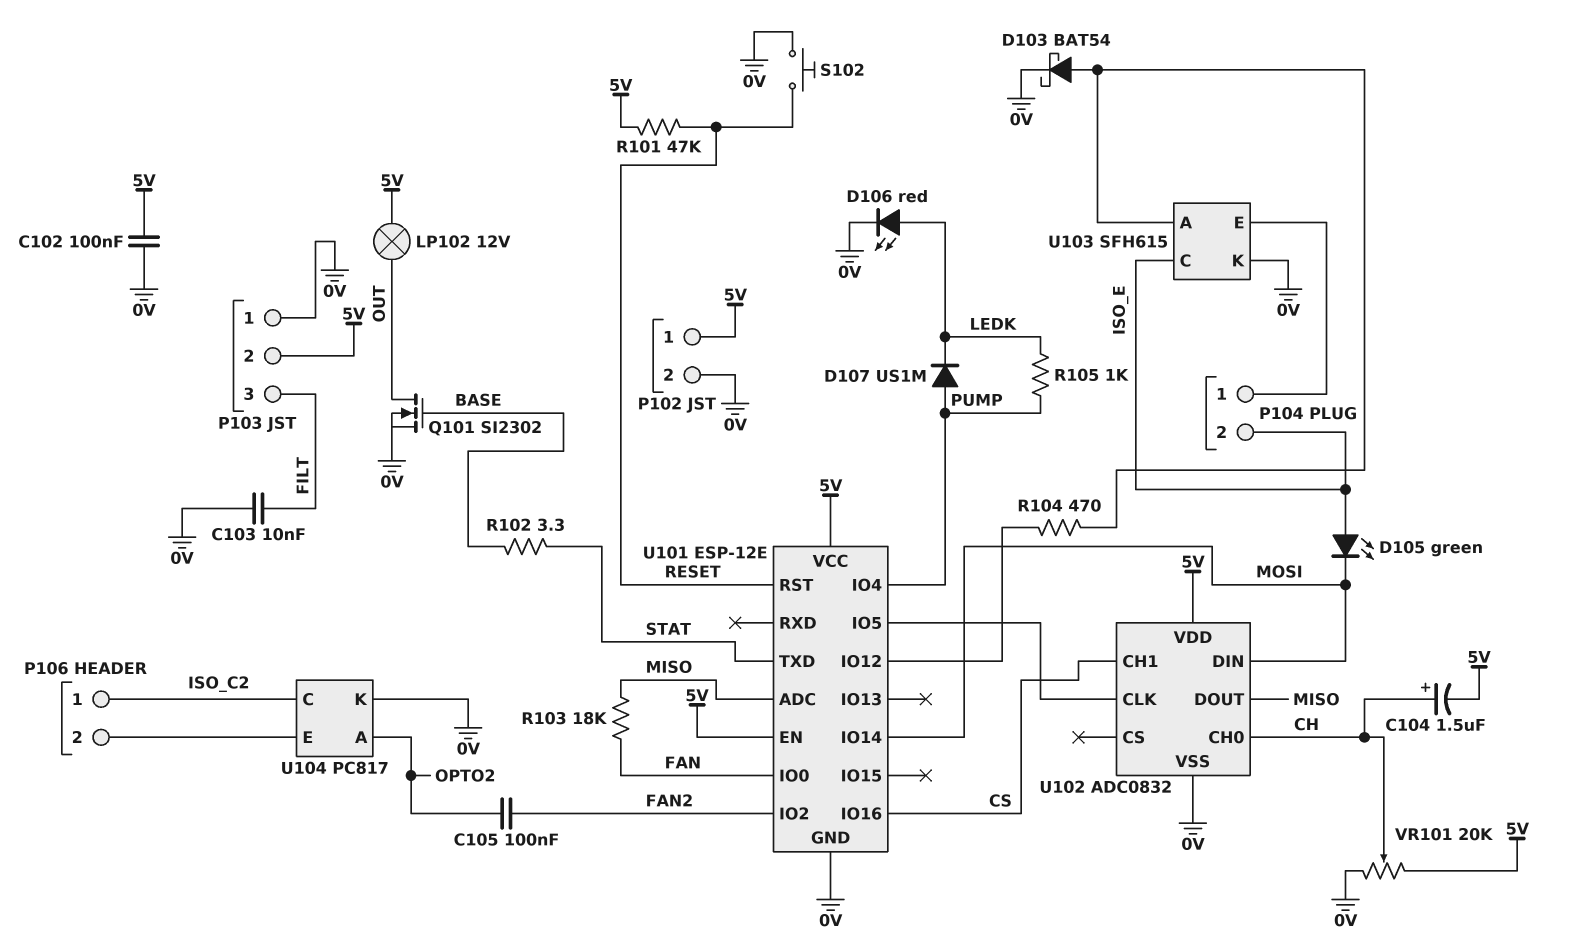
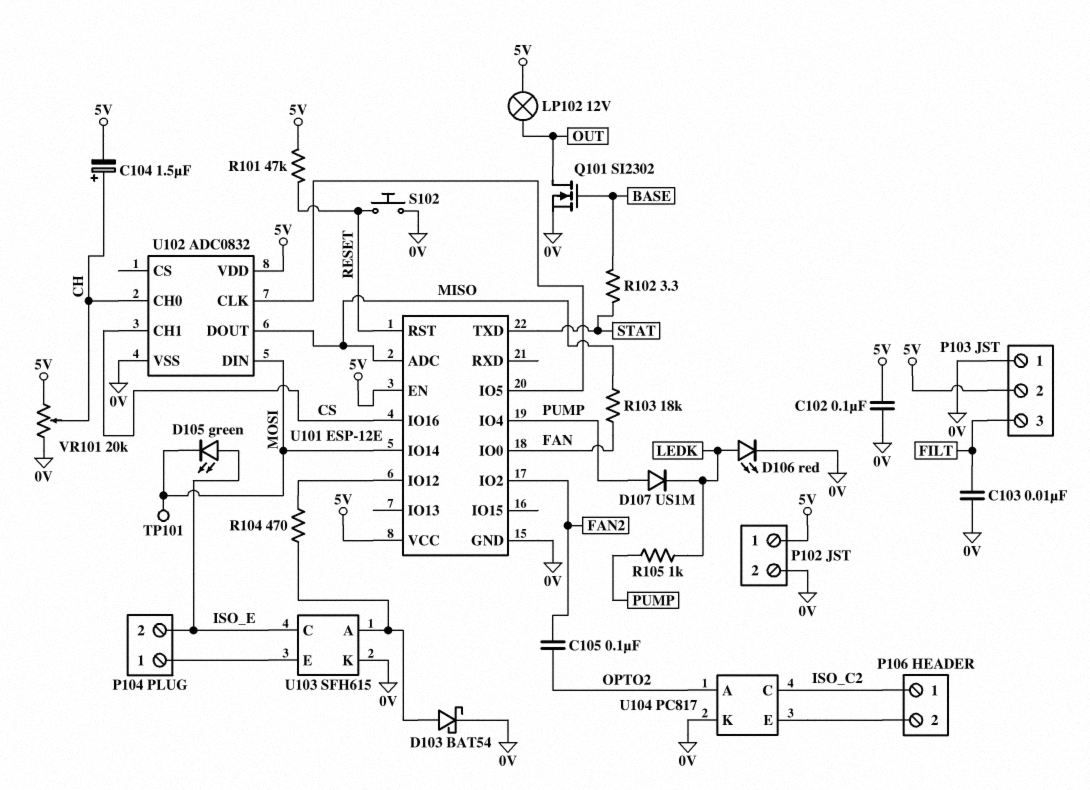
TP101: none -> test point (MOSI)

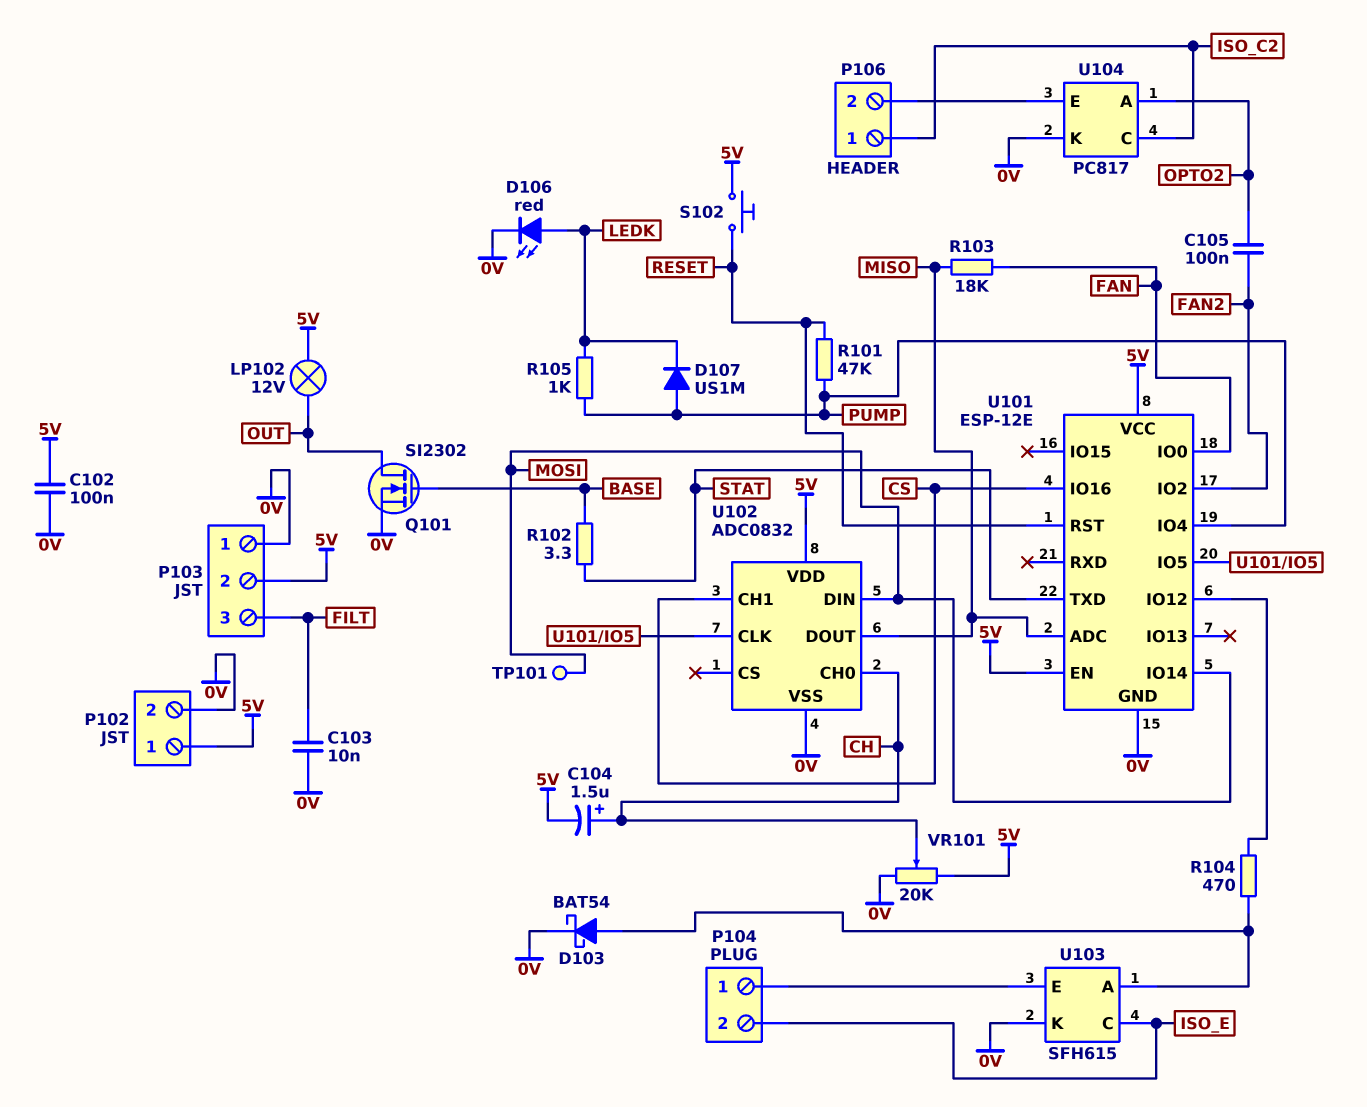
D105: LED green (A ISO_E, K MOSI) -> none
R101: 47k (5V, RESET) -> 47k (PUMP, RESET)
S102: button (0V, RESET) -> button (5V, RESET)

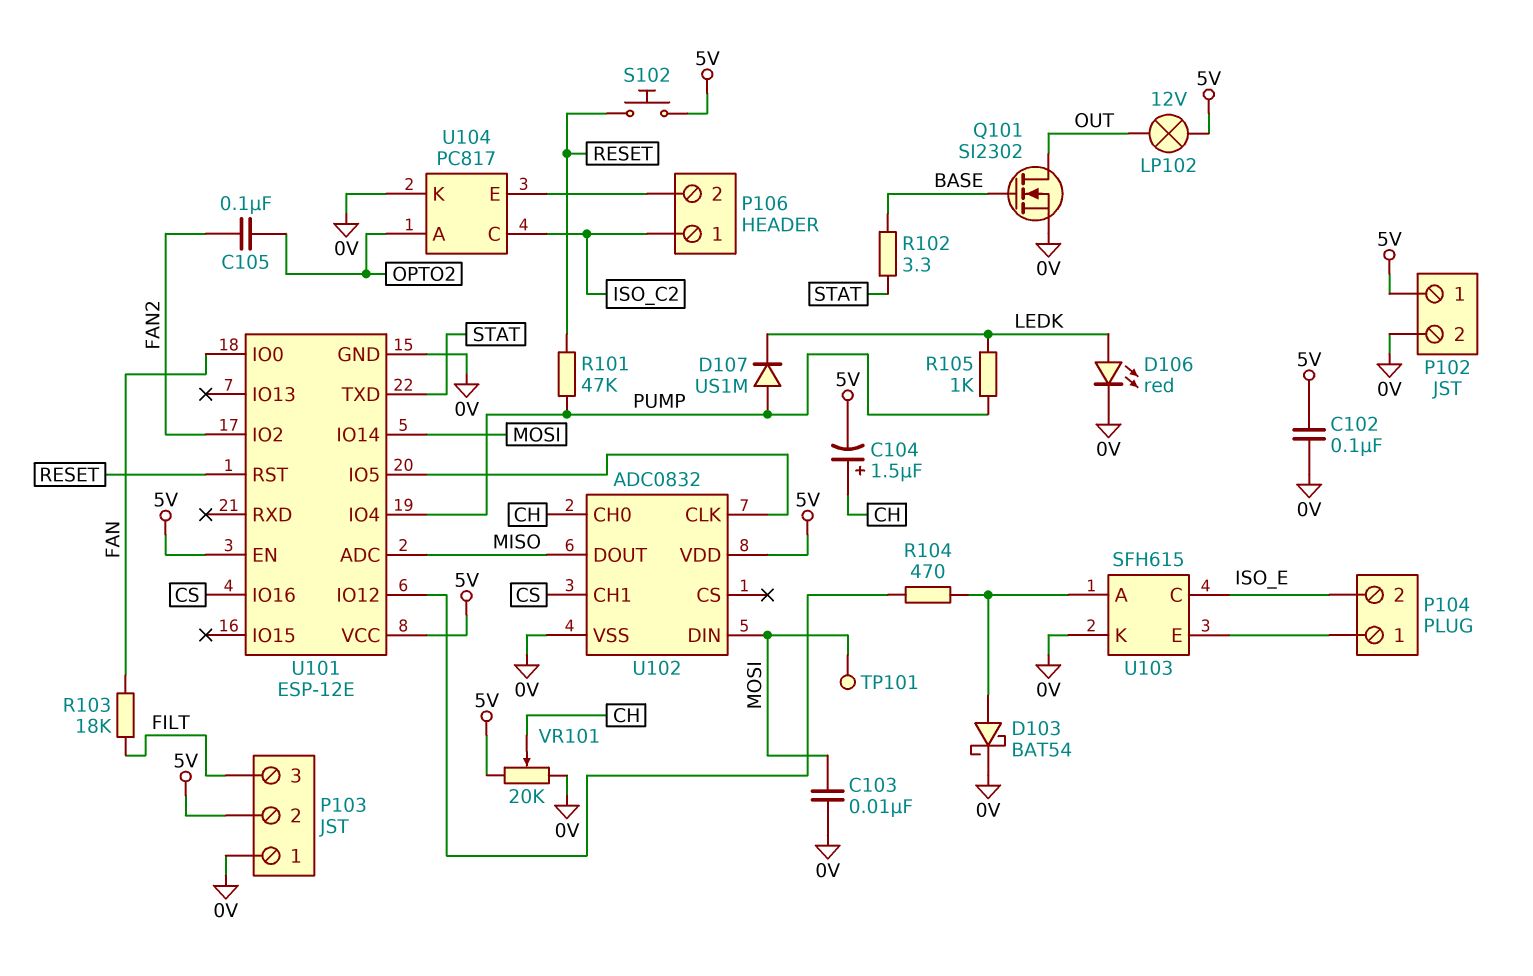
C103: 10nF (0V, FILT) -> 10nF (0V, MOSI)
R103: 18k (FAN, MISO) -> 18k (FAN, FILT)

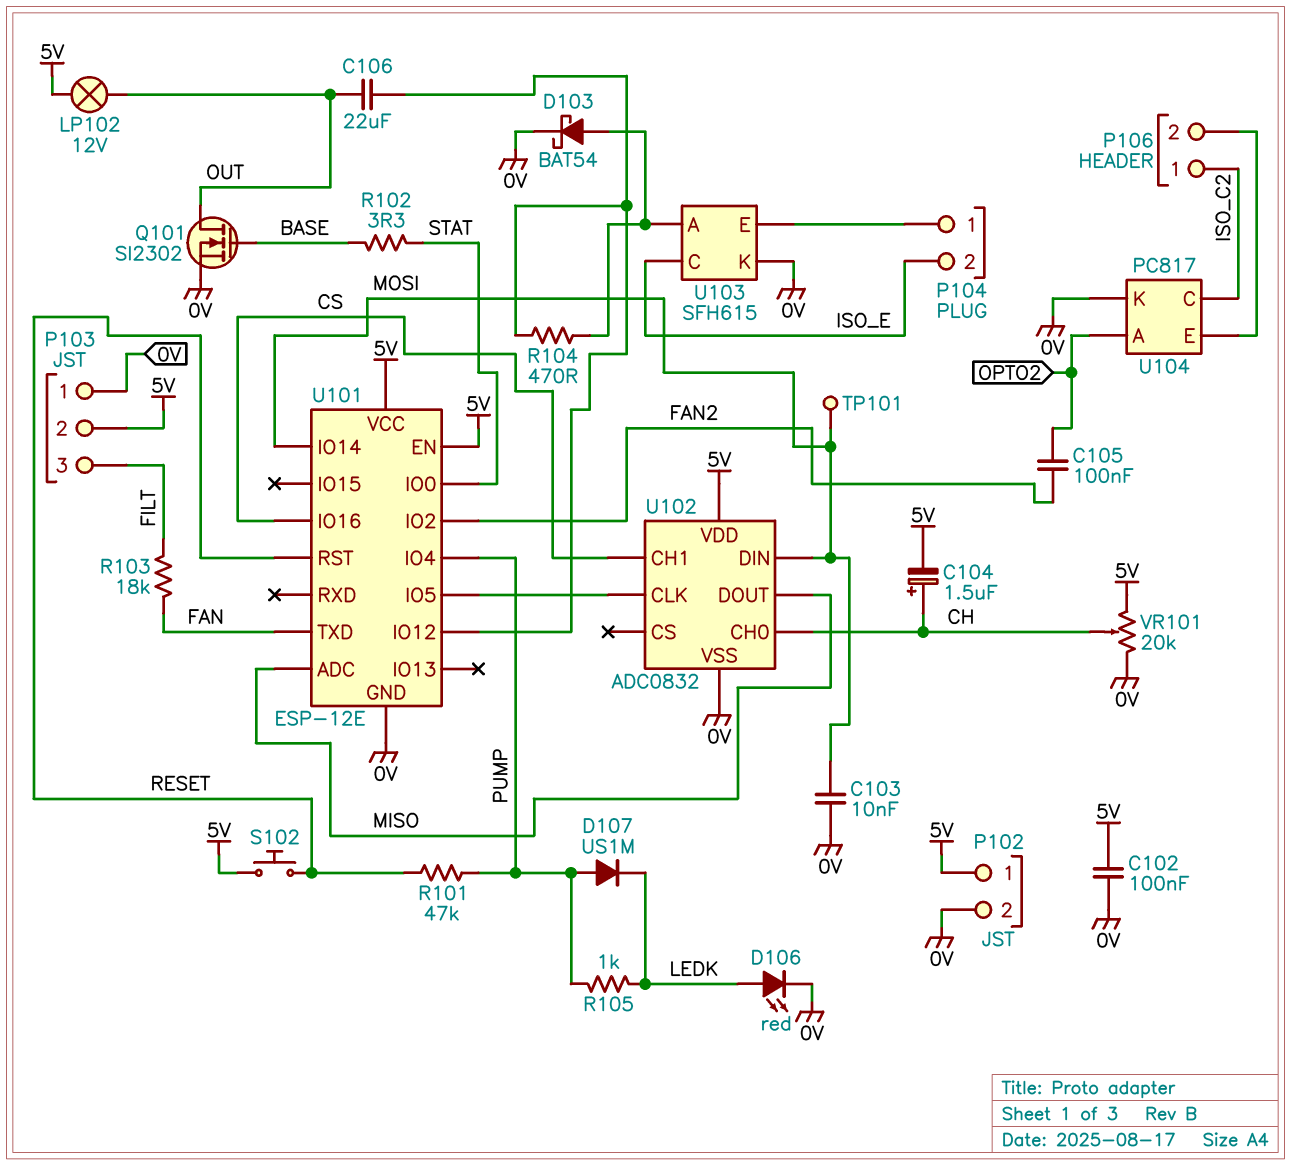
C106: none -> 22uF (OUT, U101/IO12)
U101 pin IO0: FAN -> STAT
U101 pin TXD: STAT -> FAN

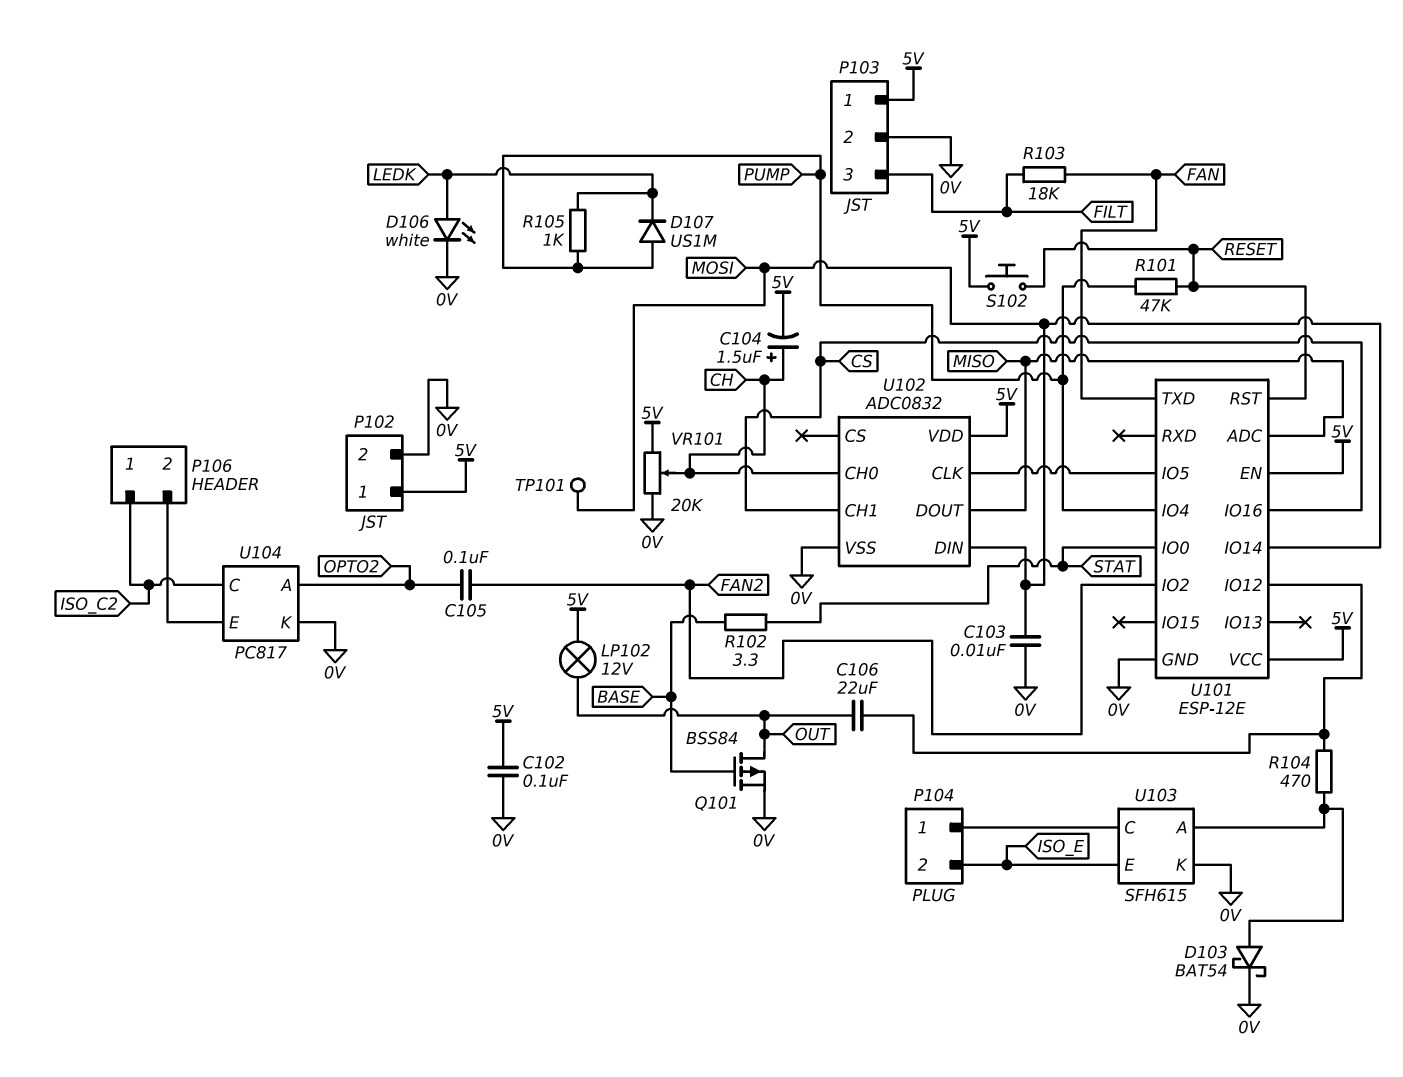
D106: LED red (A LEDK, K 0V) -> LED white (A LEDK, K 0V)
P103 pin 1: 0V -> 5V
P103 pin 2: 5V -> 0V
Q101: NMOS SI2302 (G BASE, D OUT, S 0V) -> PMOS BSS84 (G BASE, D OUT, S 0V)
U103 pin C: ISO_E -> P104/1
U103 pin E: P104/1 -> ISO_E

